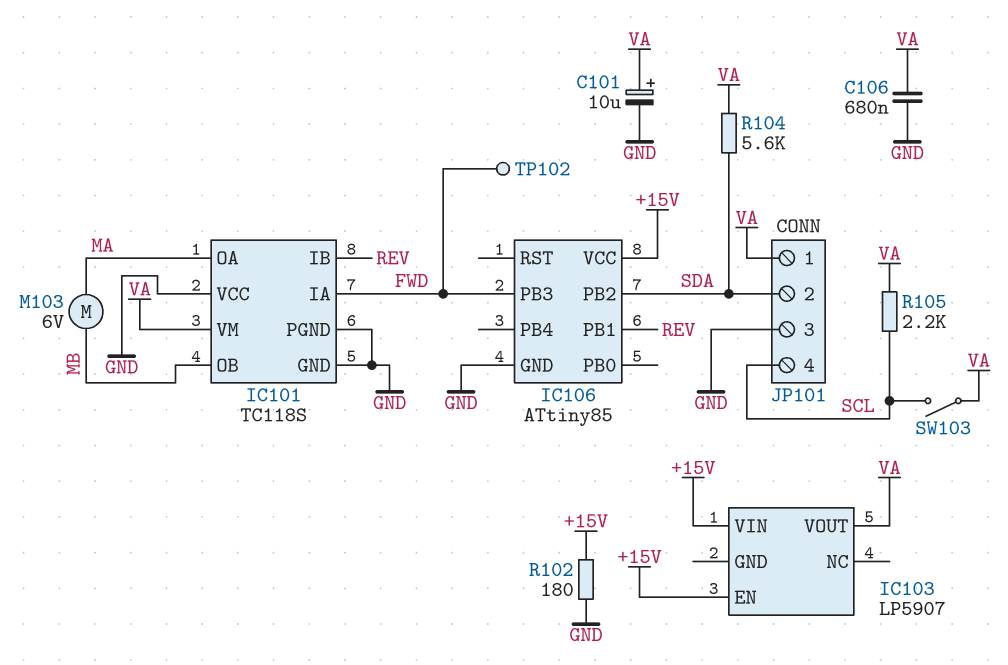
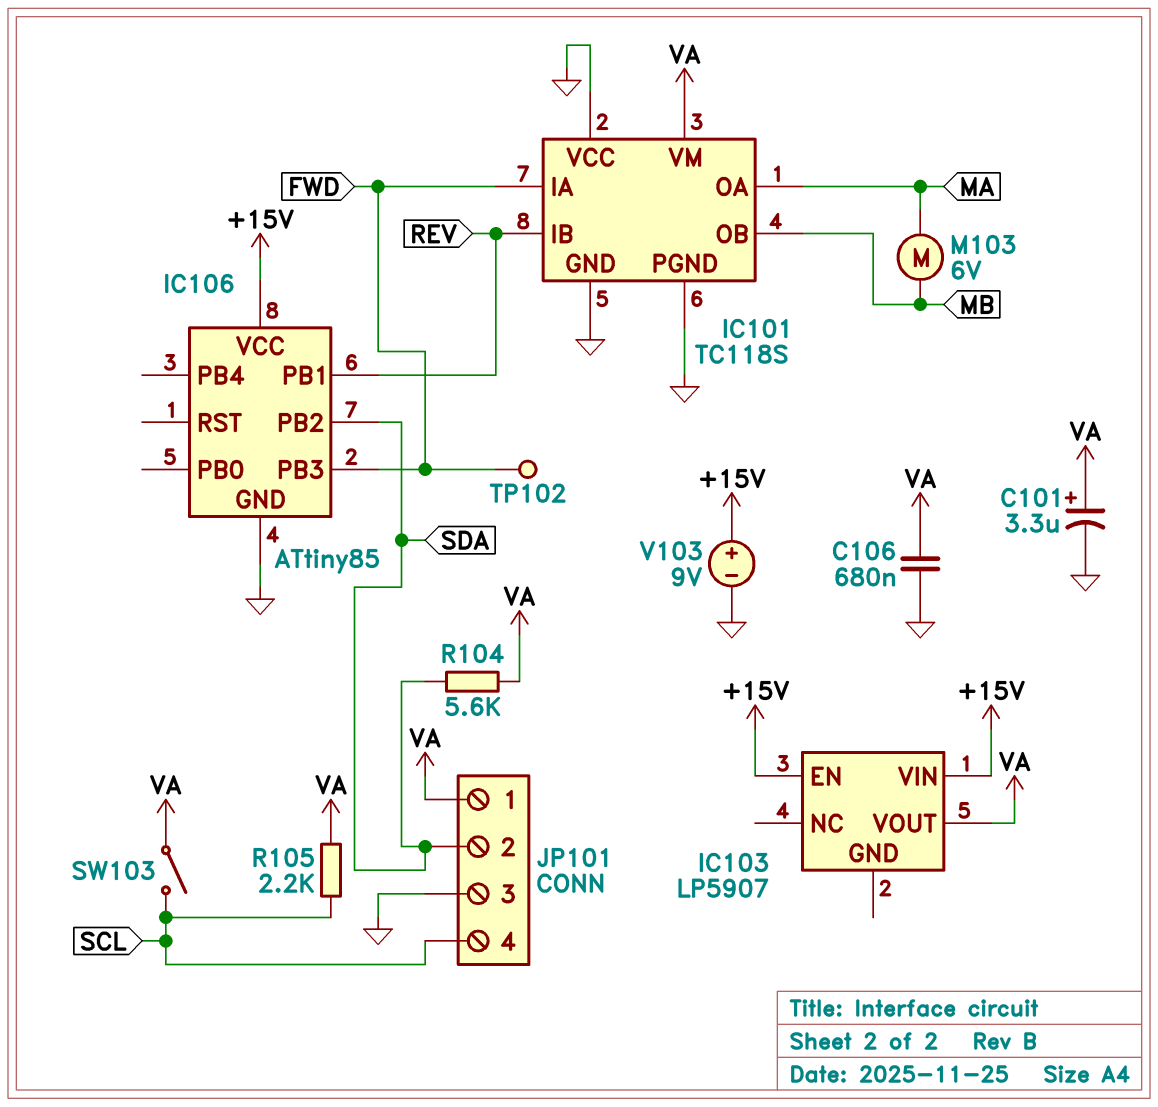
C101: 10uF (plus VA, minus GND) -> 3.3uF (plus VA, minus GND)
R102: 180 (+15V, GND) -> none
V103: none -> 9V (plus +15V, minus GND)

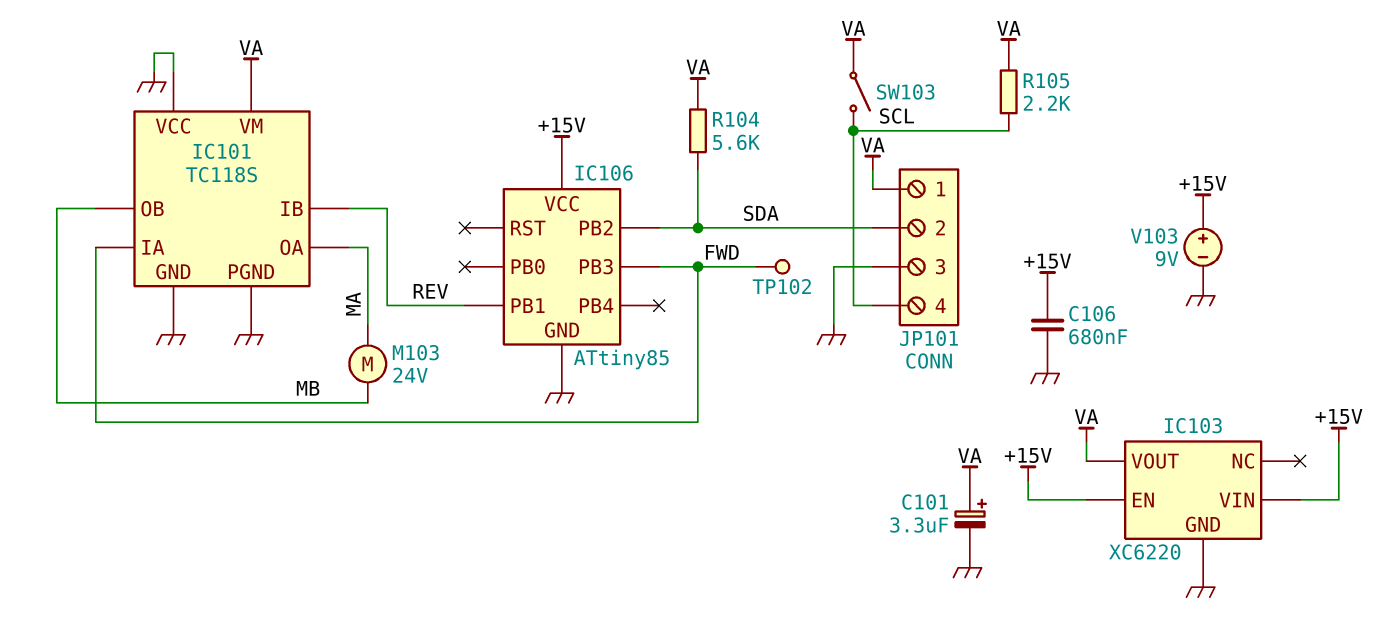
C106: 680nF (GND, VA) -> 680nF (+15V, GND)
IC103: LP5907 -> XC6220
IC103 pin GND: none -> GND
M103: motor 6V (MA, MB) -> motor 24V (MA, MB)

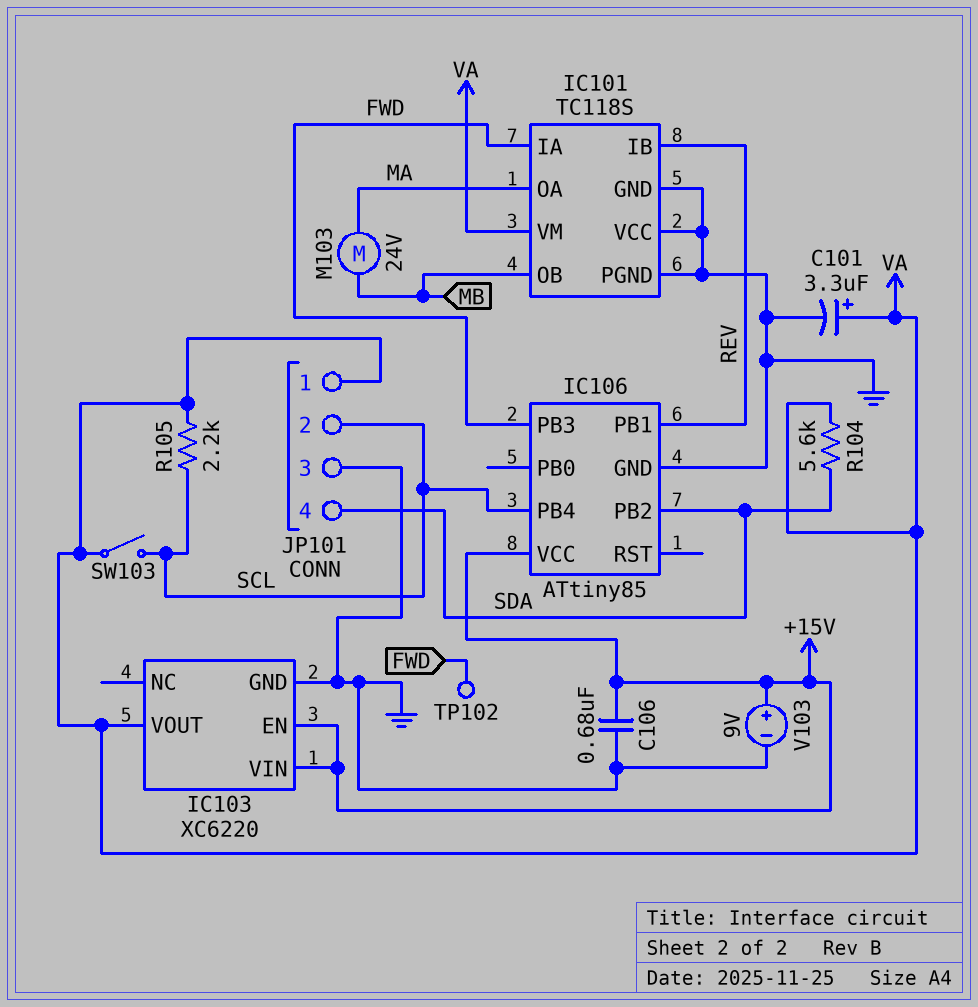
IC106 pin PB4: none -> SCL
JP101 pin 2: SDA -> SCL
JP101 pin 4: SCL -> SDA

